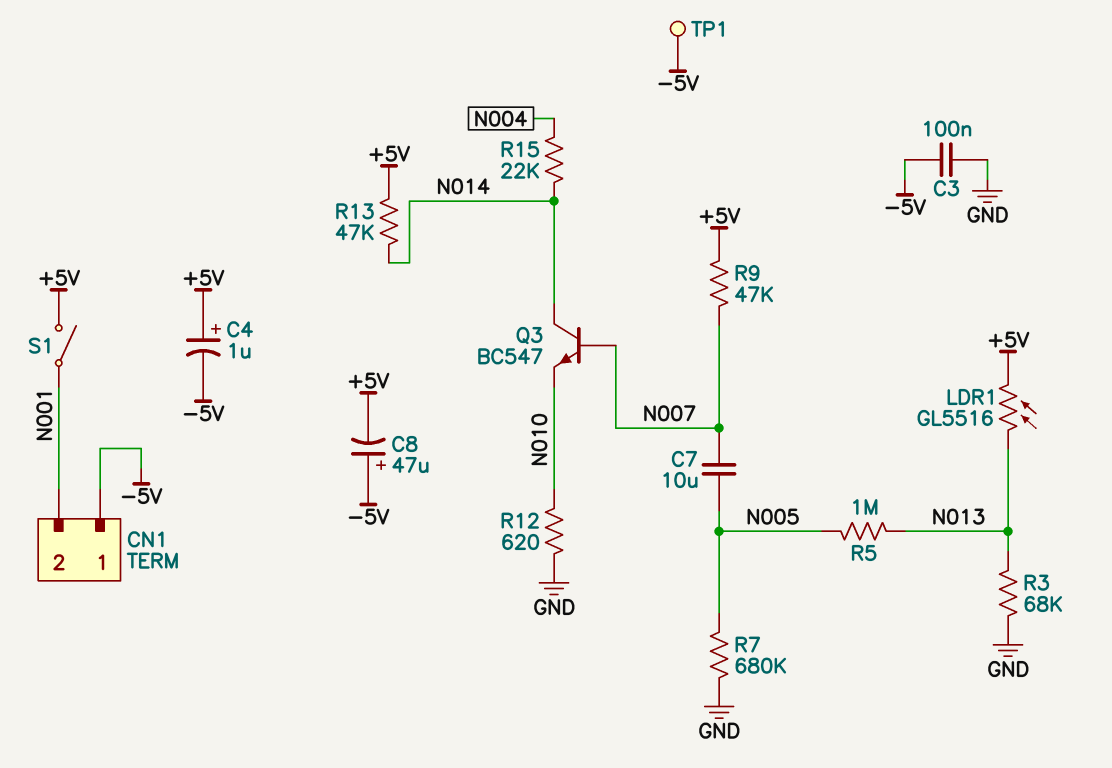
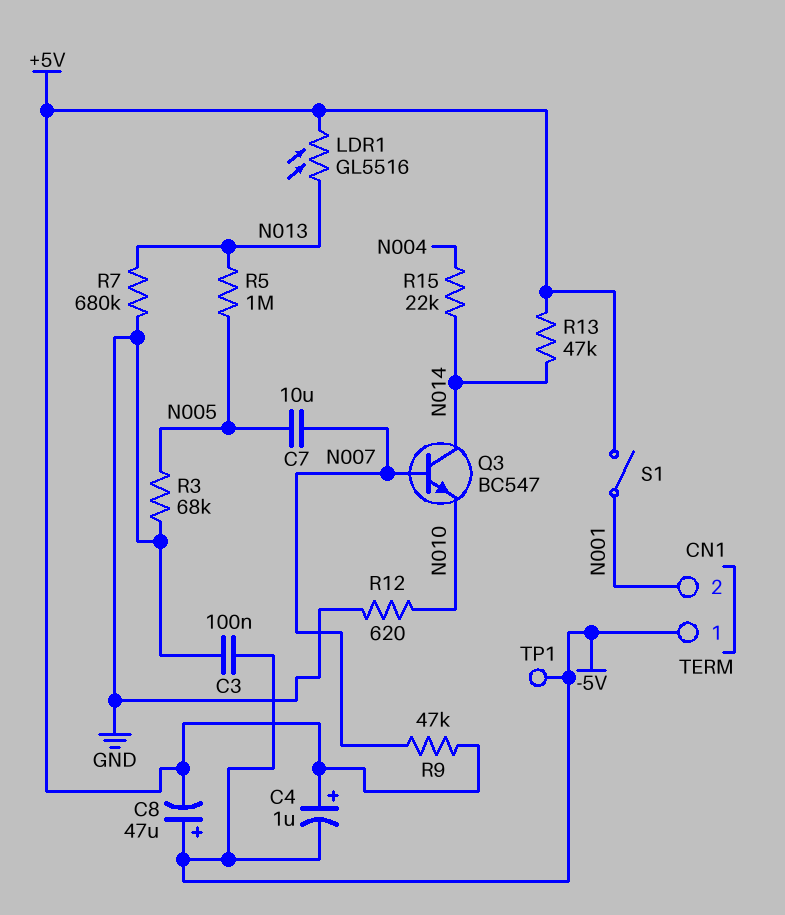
R3: 68k (GND, N013) -> 68k (GND, N005)
R7: 680k (GND, N005) -> 680k (GND, N013)

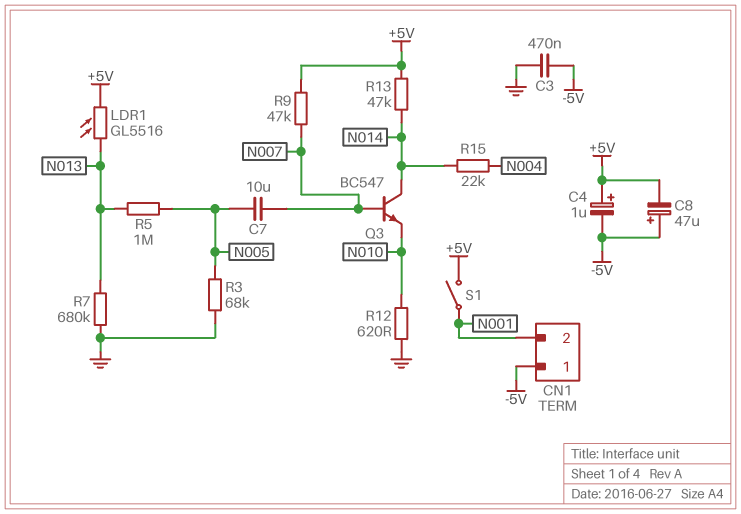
C3: 100nF (-5V, GND) -> 470nF (-5V, GND)
TP1: test point (-5V) -> none

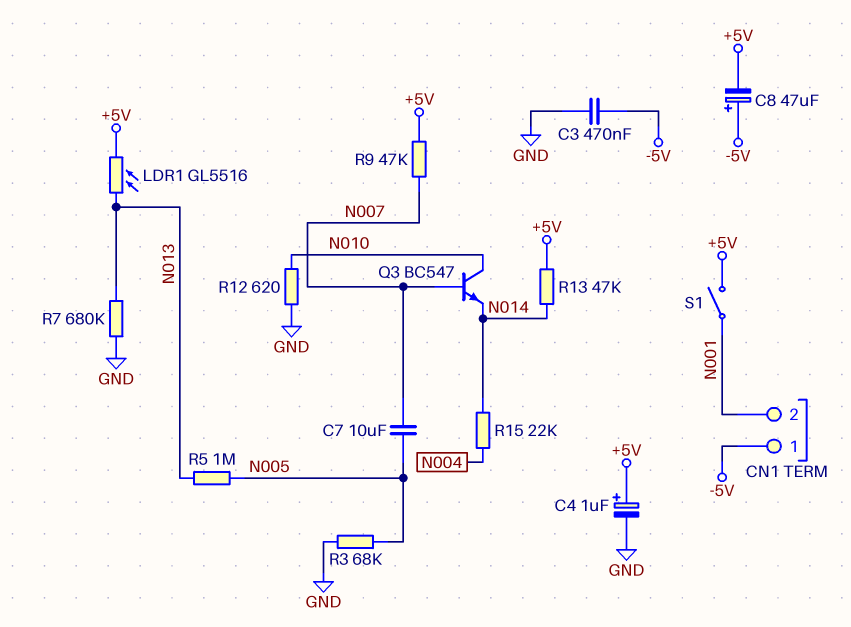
C4: 1uF (plus +5V, minus -5V) -> 1uF (plus +5V, minus GND)
Q3: NPN BC547 (B N007, C N014, E N010) -> NPN BC547 (B N007, C N010, E N014)

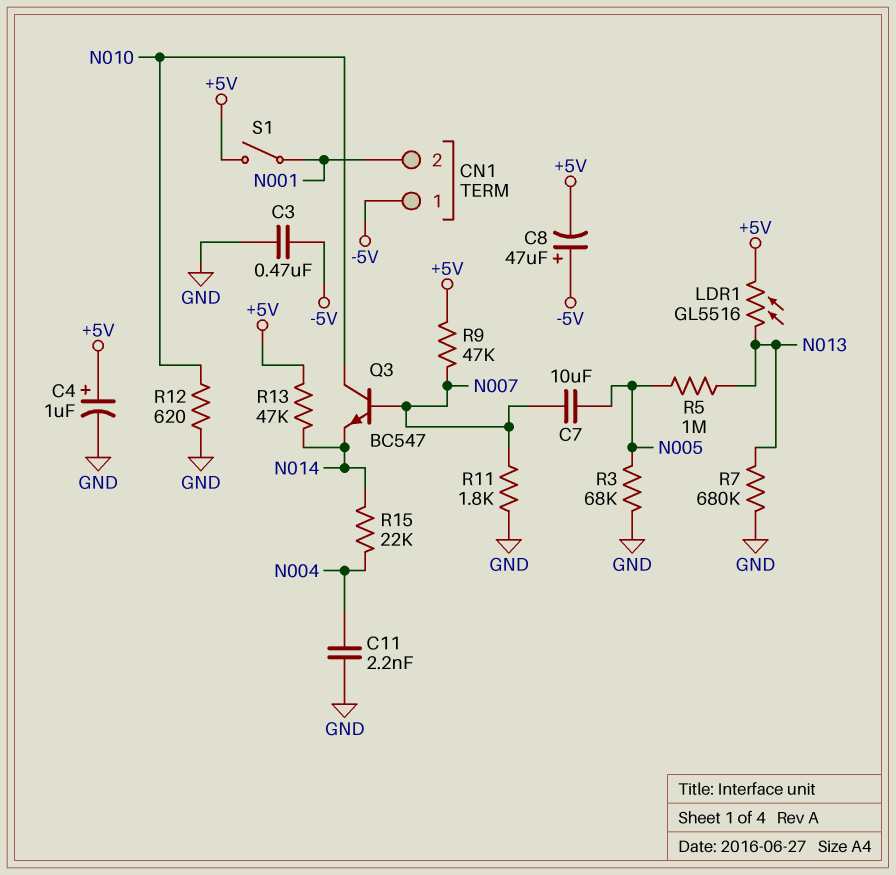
C11: none -> 2.2nF (GND, N004)
R11: none -> 1.8k (GND, N007)

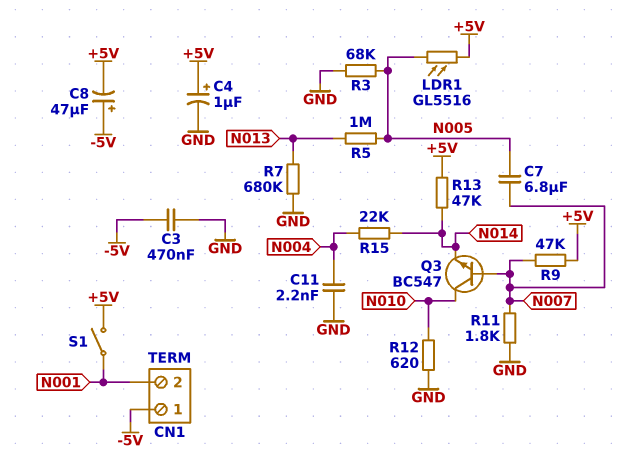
C7: 10uF (N005, N007) -> 6.8uF (N005, N007)
LDR1: GL5516 (+5V, N013) -> GL5516 (+5V, N005)

